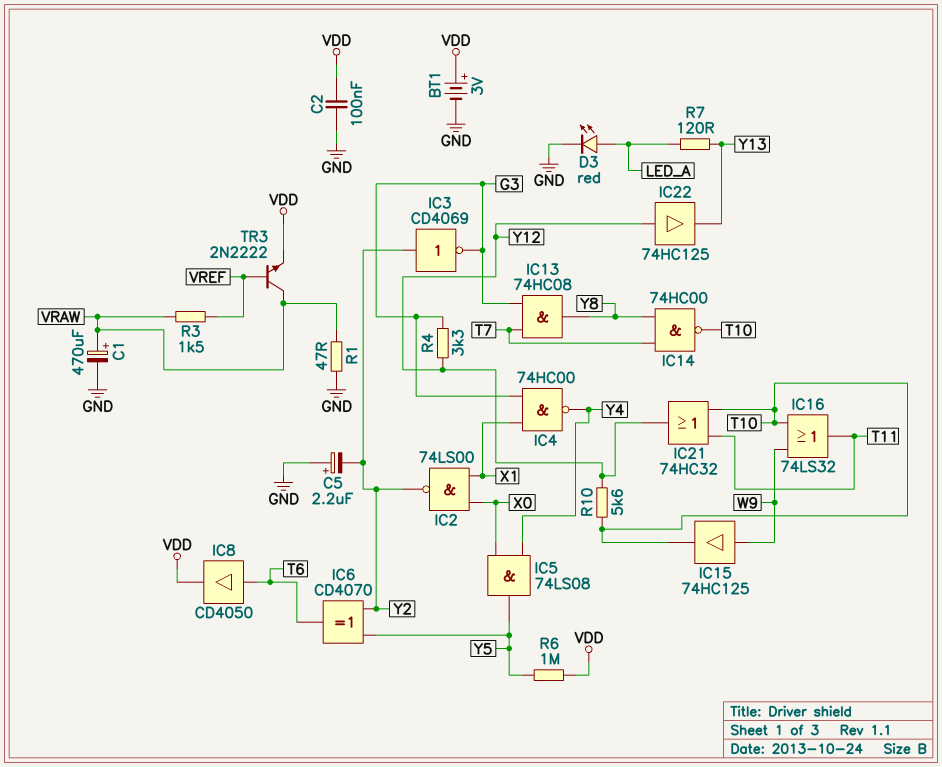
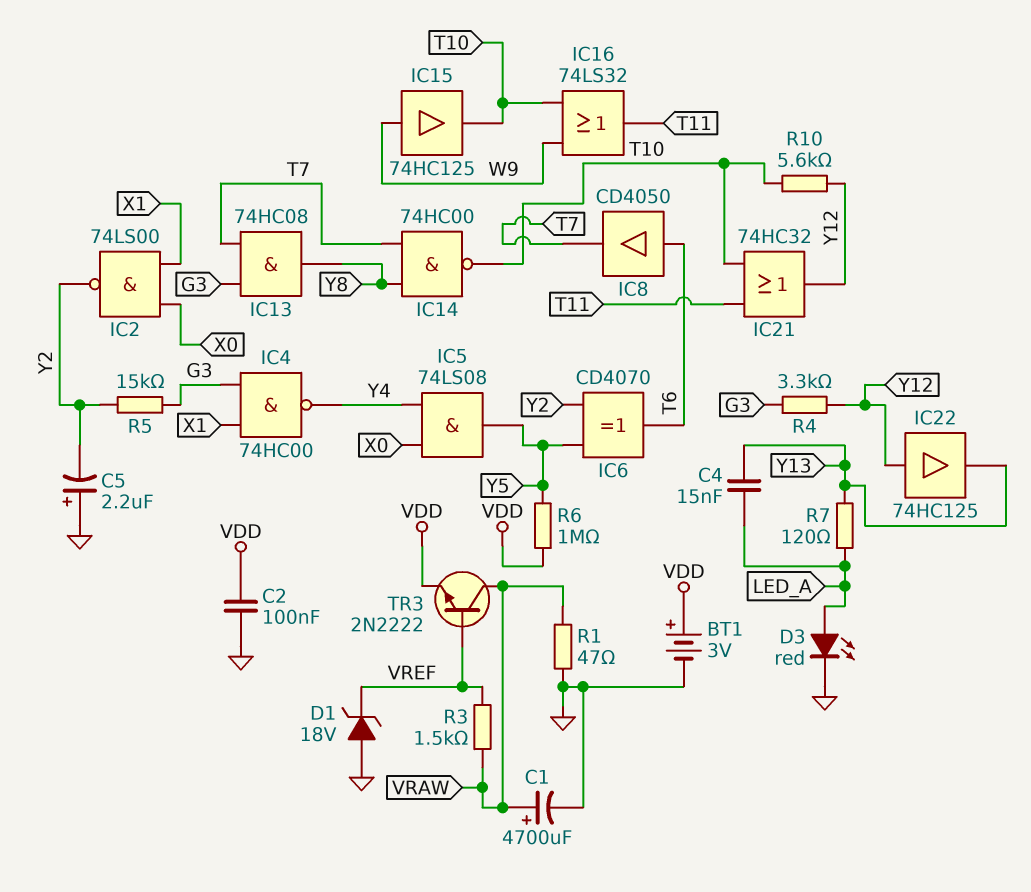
C1: 470uF (plus VRAW, minus GND) -> 4700uF (plus VRAW, minus GND)
C4: none -> 15nF (LED_A, Y13)
D1: none -> zener 18V (A GND, K VREF)
IC3: NOT CD4069 (in Y2, out G3) -> none
IC8: buffer CD4050 (in T6, out VDD) -> buffer CD4050 (in T6, out T7)
R5: none -> 15k (G3, Y2)

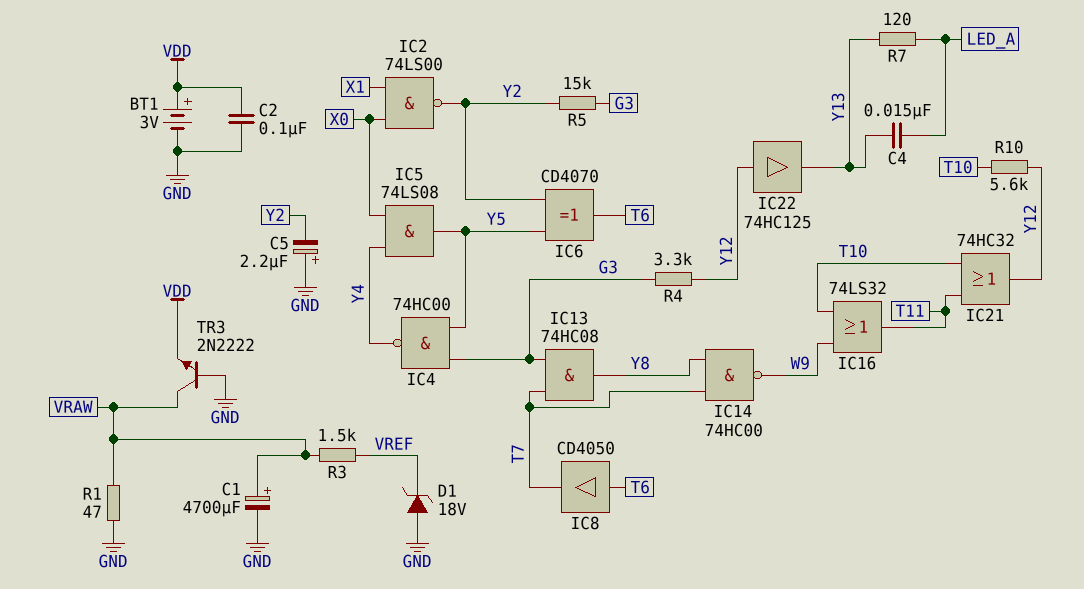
D3: LED red (A LED_A, K GND) -> none
IC4: NAND 74HC00 (in G3, in X1, out Y4) -> NAND 74HC00 (in G3, in Y5, out Y4)
IC14: NAND 74HC00 (in T7, in Y8, out T10) -> NAND 74HC00 (in T7, in Y8, out W9)
IC15: buffer 74HC125 (in W9, out T10) -> none
R6: 1M (VDD, Y5) -> none
TR3: NPN 2N2222 (B VREF, C VRAW, E VDD) -> NPN 2N2222 (B GND, C VRAW, E VDD)

